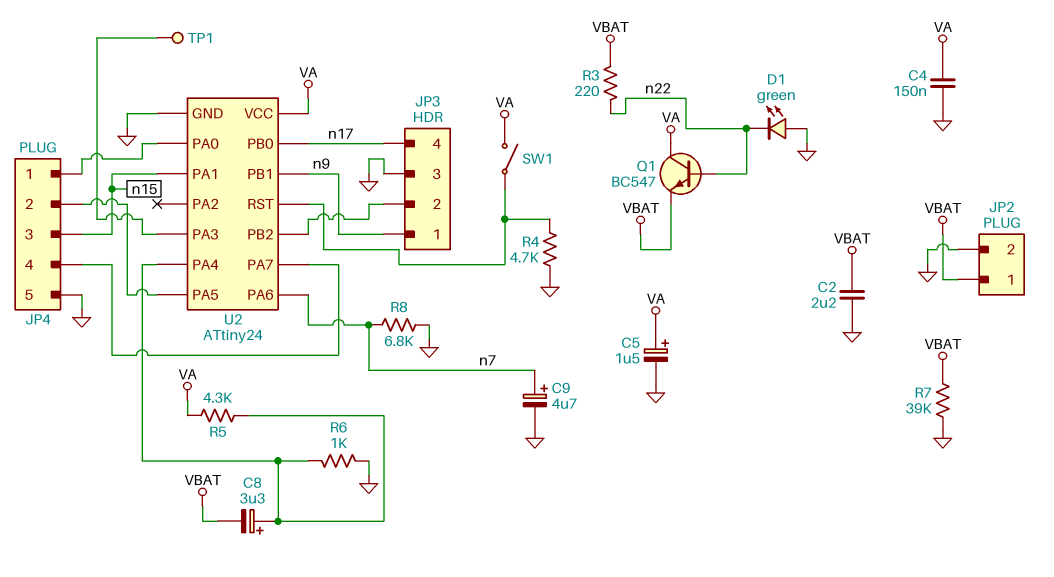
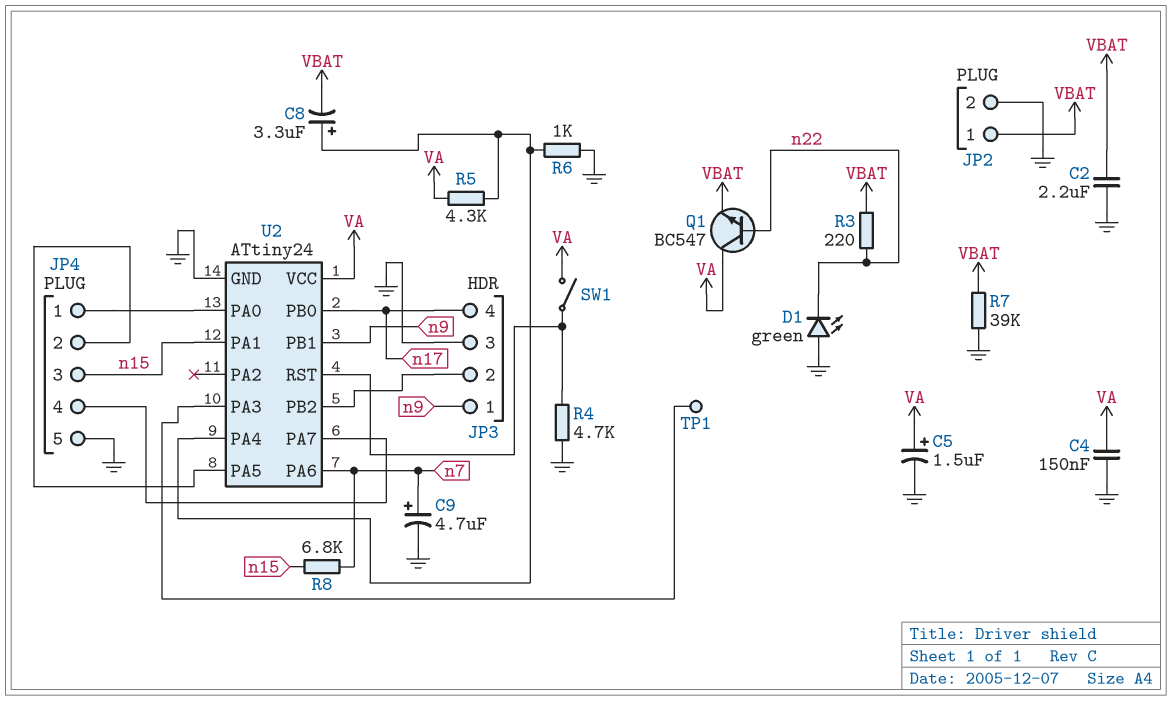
R8: 6.8k (GND, n7) -> 6.8k (n7, n15)

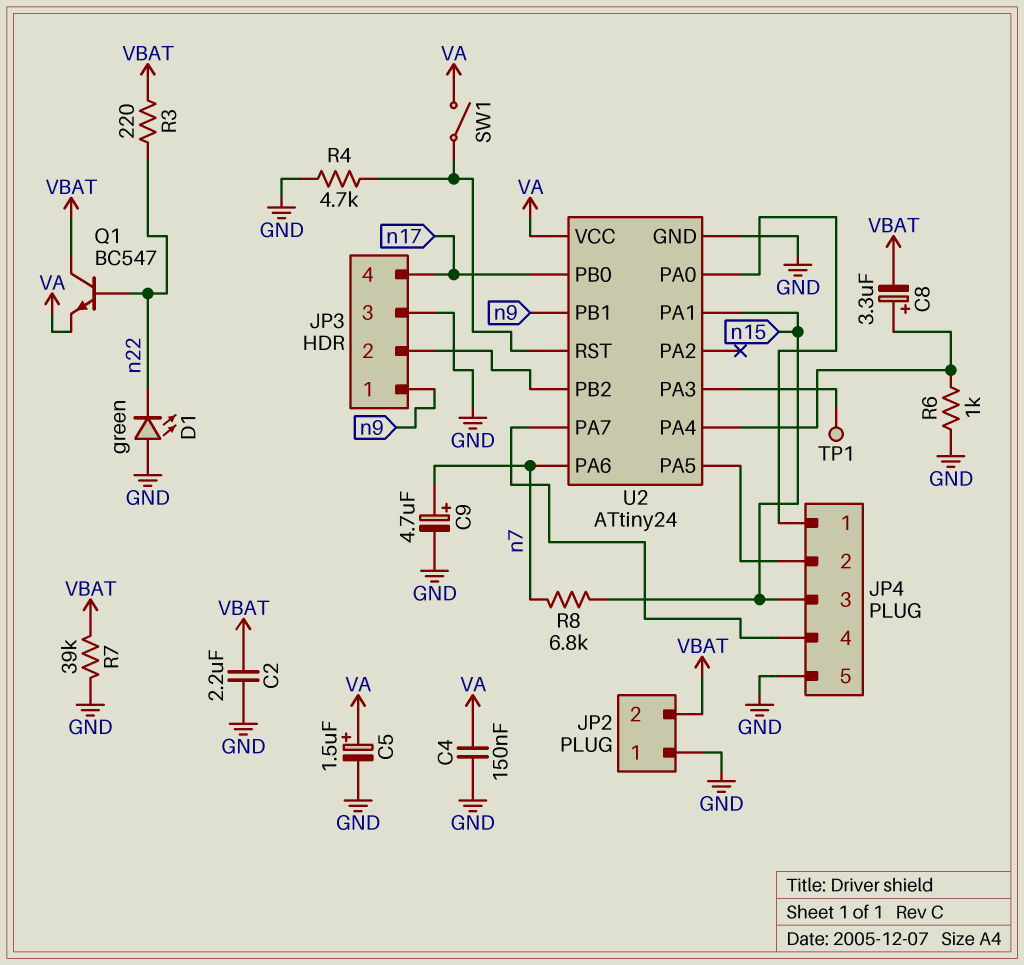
JP2 pin 1: VBAT -> GND
JP2 pin 2: GND -> VBAT
Q1: NPN BC547 (B n22, C VA, E VBAT) -> NPN BC547 (B n22, C VBAT, E VA)
R5: 4.3k (U2/PA4, VA) -> none

